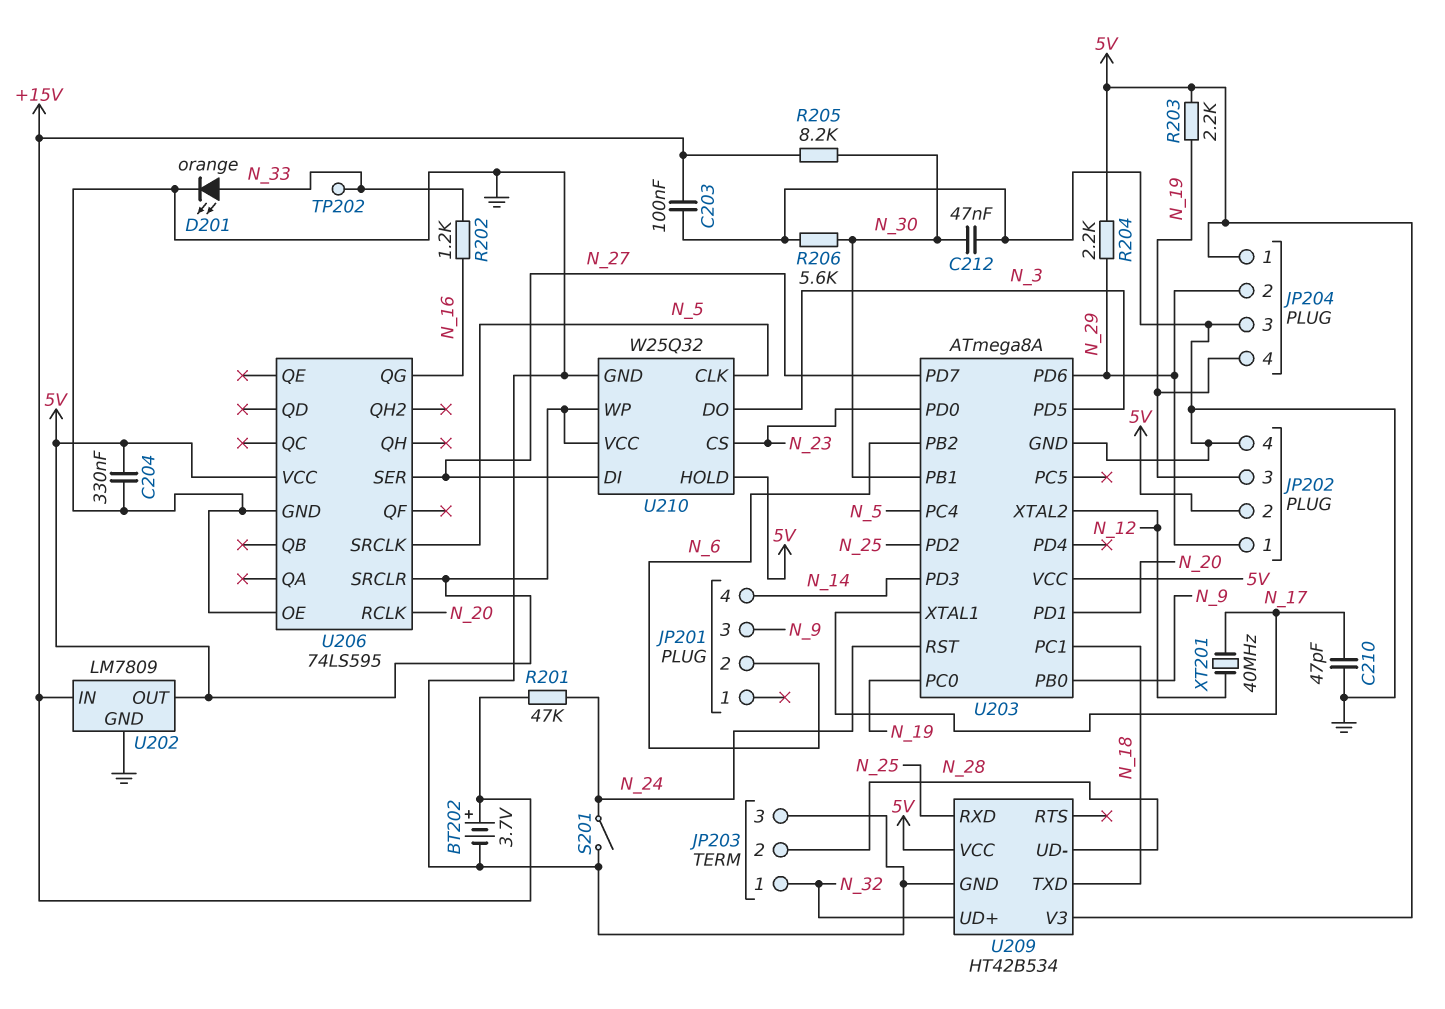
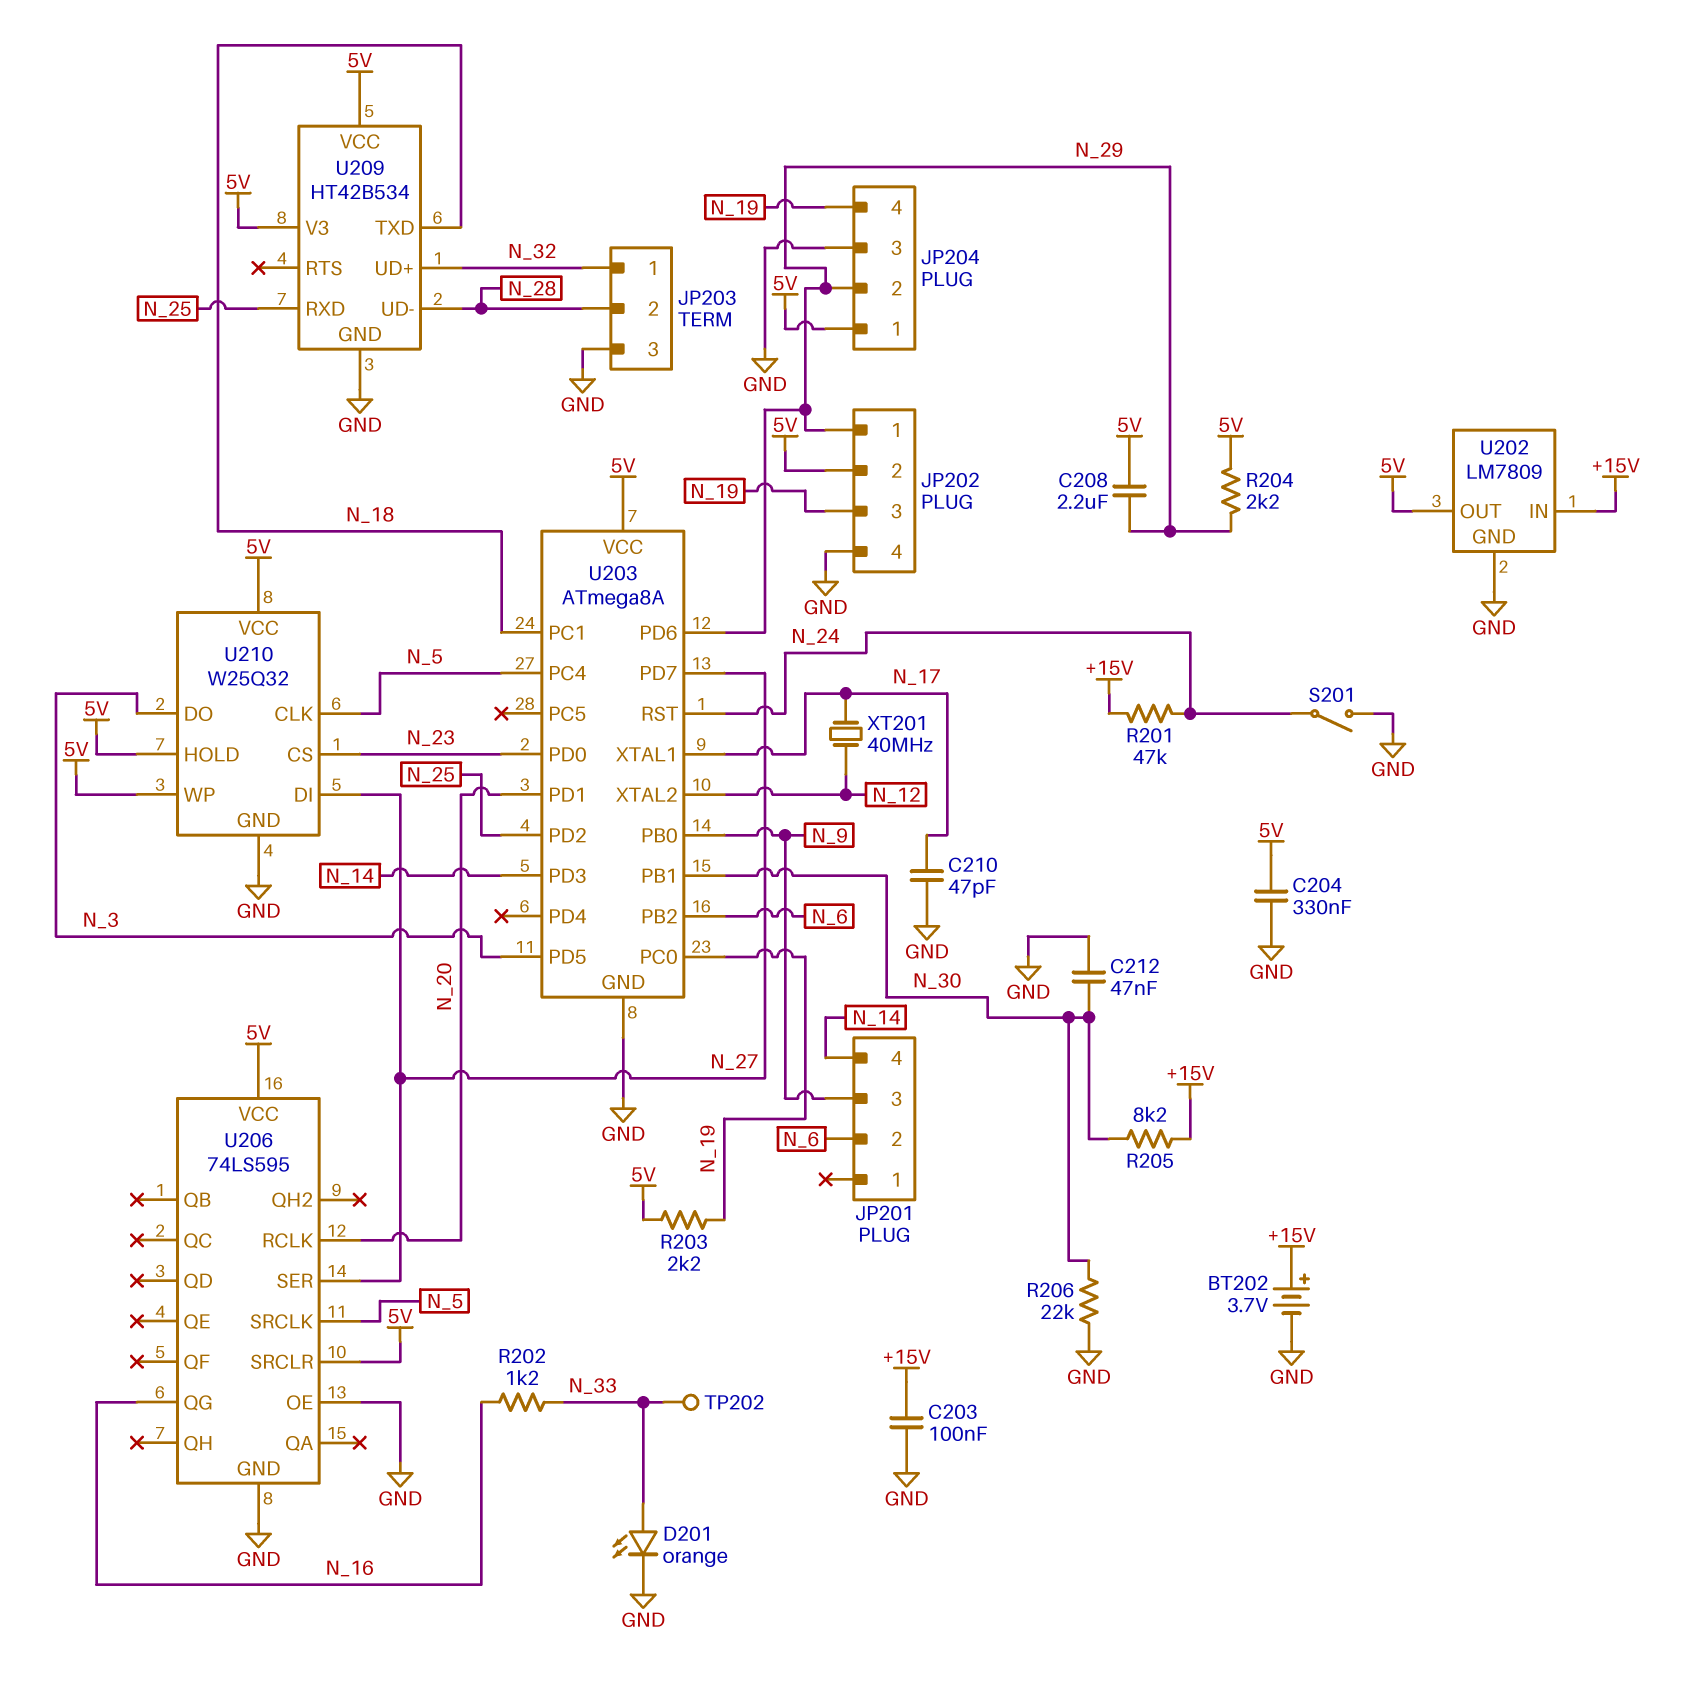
C208: none -> 2.2uF (5V, N_29)
R206: 5.6k (GND, N_30) -> 22k (GND, N_30)

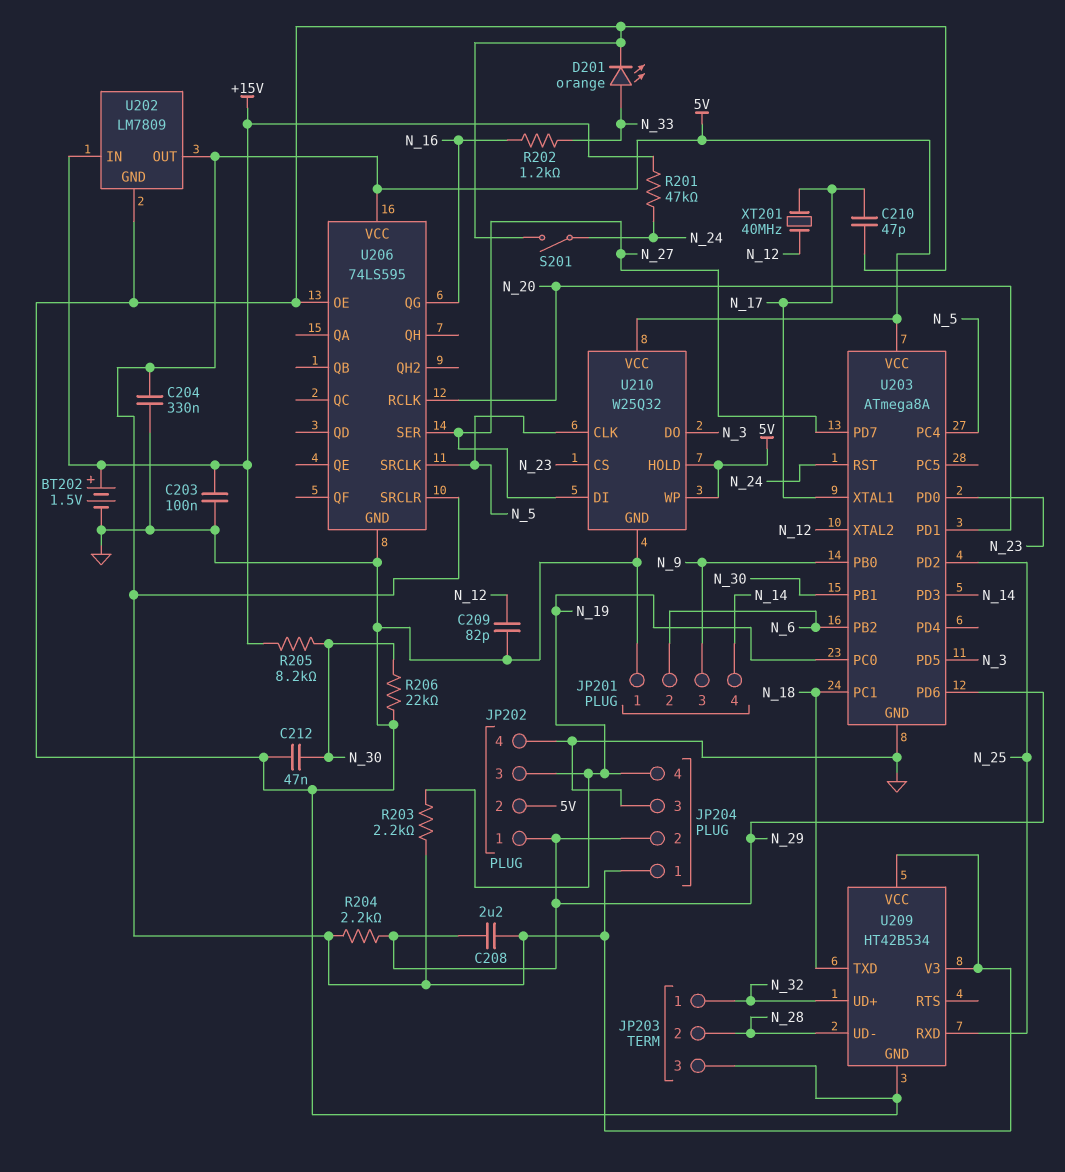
BT202: 3.7V (plus +15V, minus GND) -> 1.5V (plus +15V, minus GND)
C209: none -> 82pF (GND, N_12)
JP201 pin 1: none -> GND
TP202: test point (N_33) -> none

